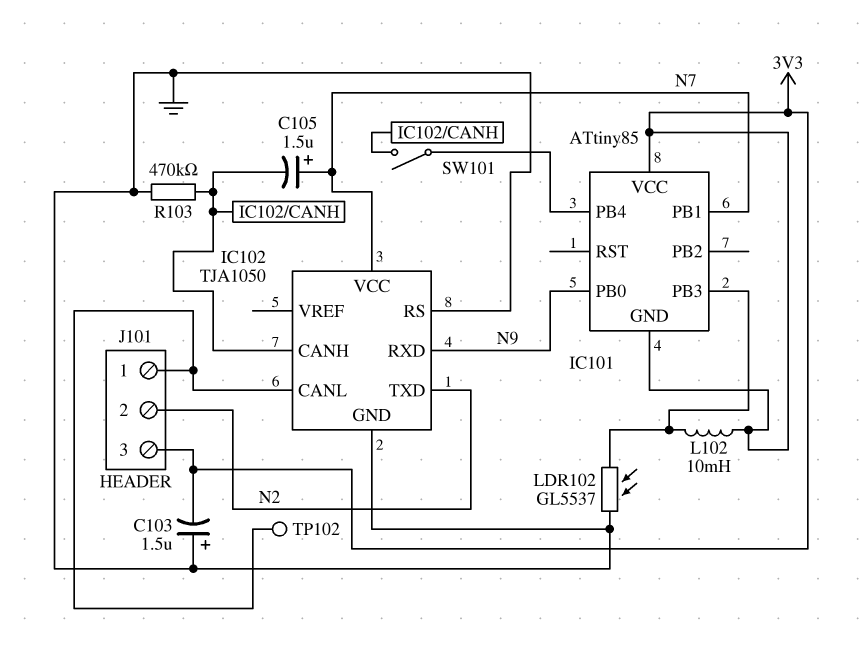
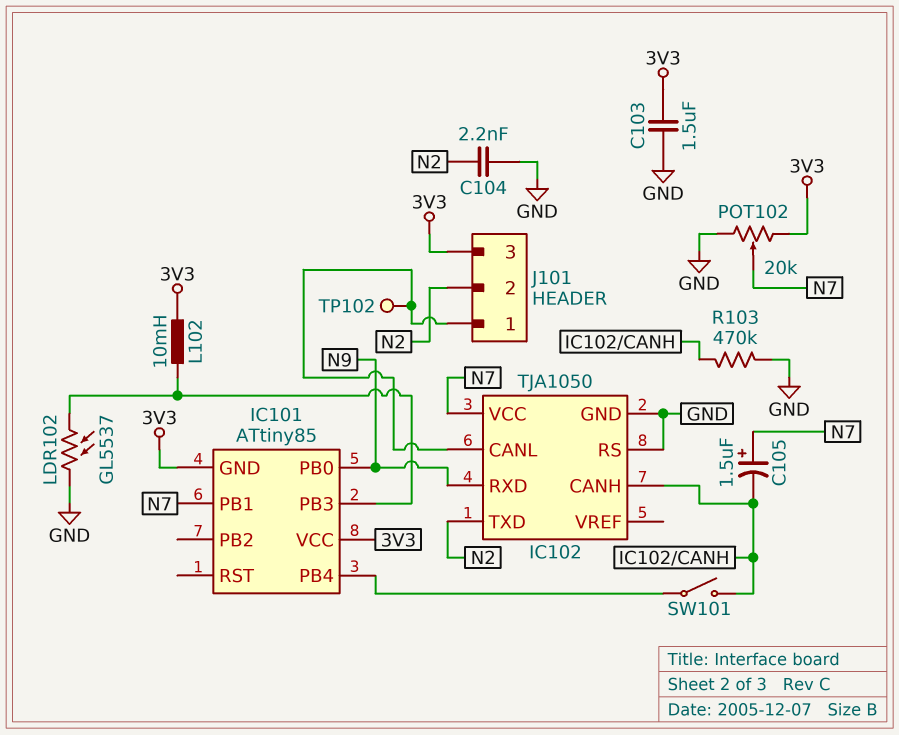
C103: 1.5uF (plus GND, minus 3V3) -> 1.5uF (3V3, GND)
C104: none -> 2.2nF (GND, N2)
POT102: none -> 20k (3V3, GND, wiper N7)

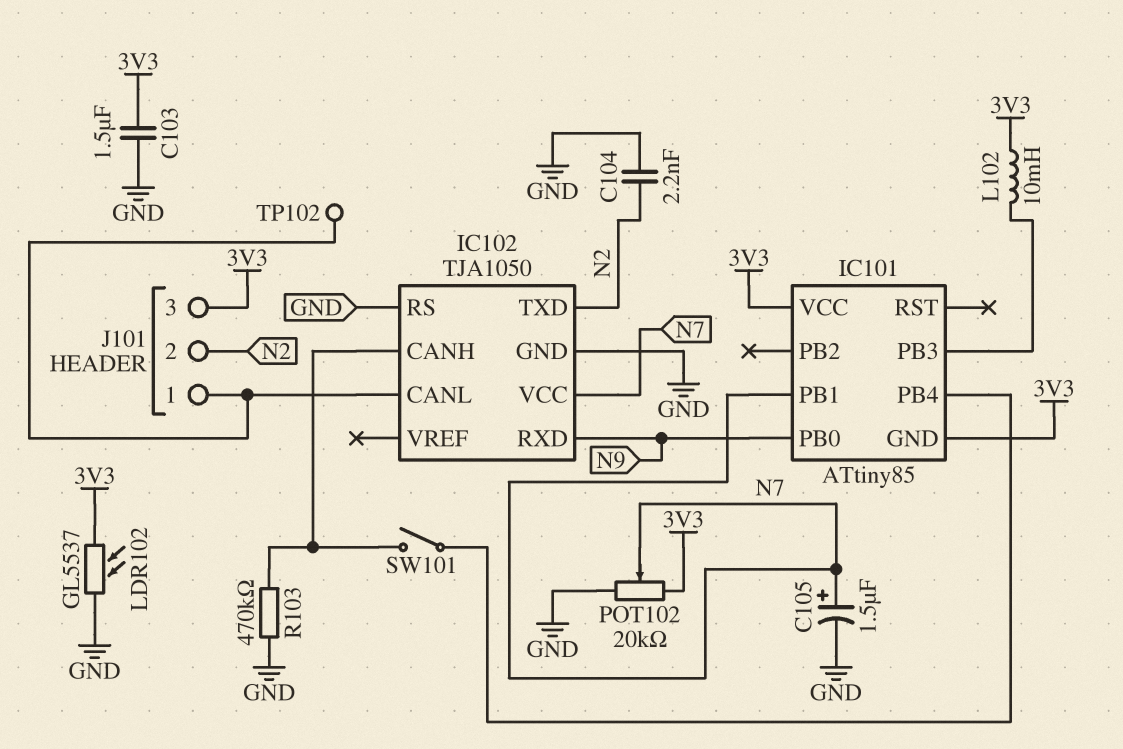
C105: 1.5uF (plus N7, minus IC102/CANH) -> 1.5uF (plus N7, minus GND)
LDR102: GL5537 (GND, IC101/PB3) -> GL5537 (3V3, GND)

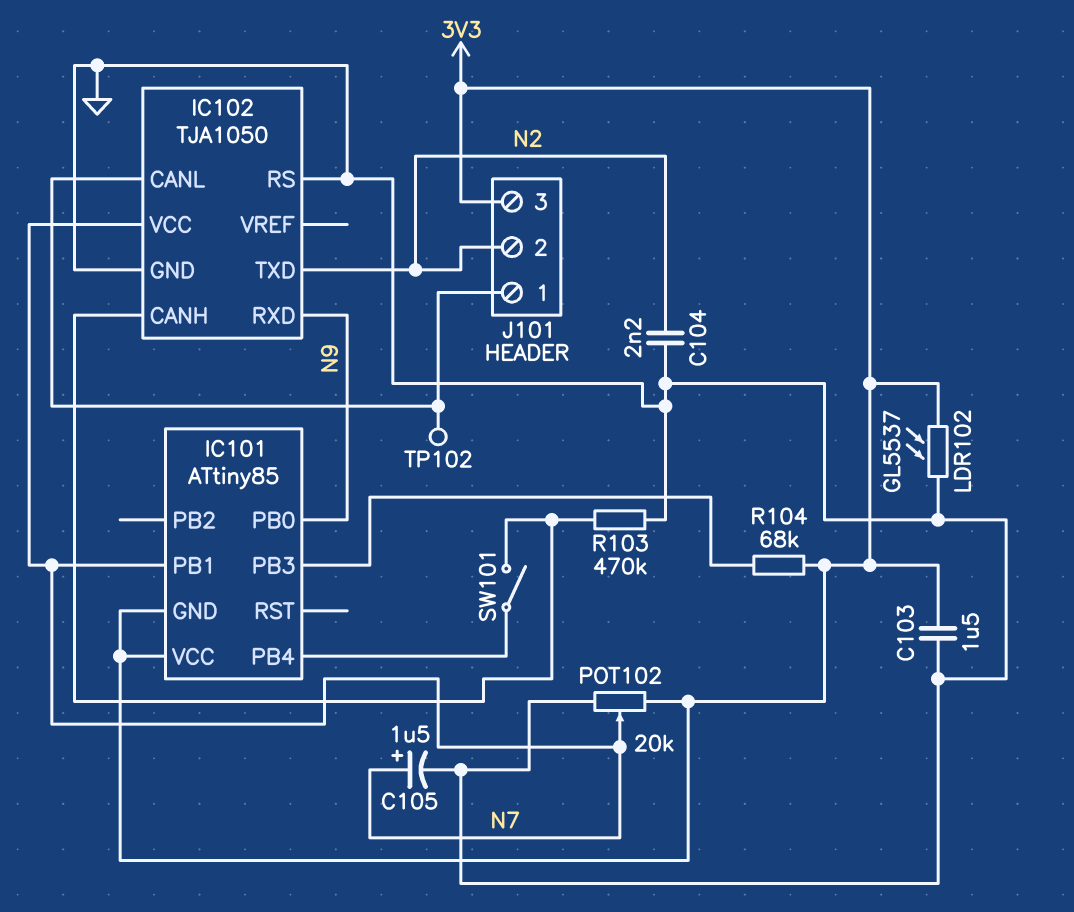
L102: 10mH (3V3, IC101/PB3) -> none
R104: none -> 68k (3V3, IC101/PB3)

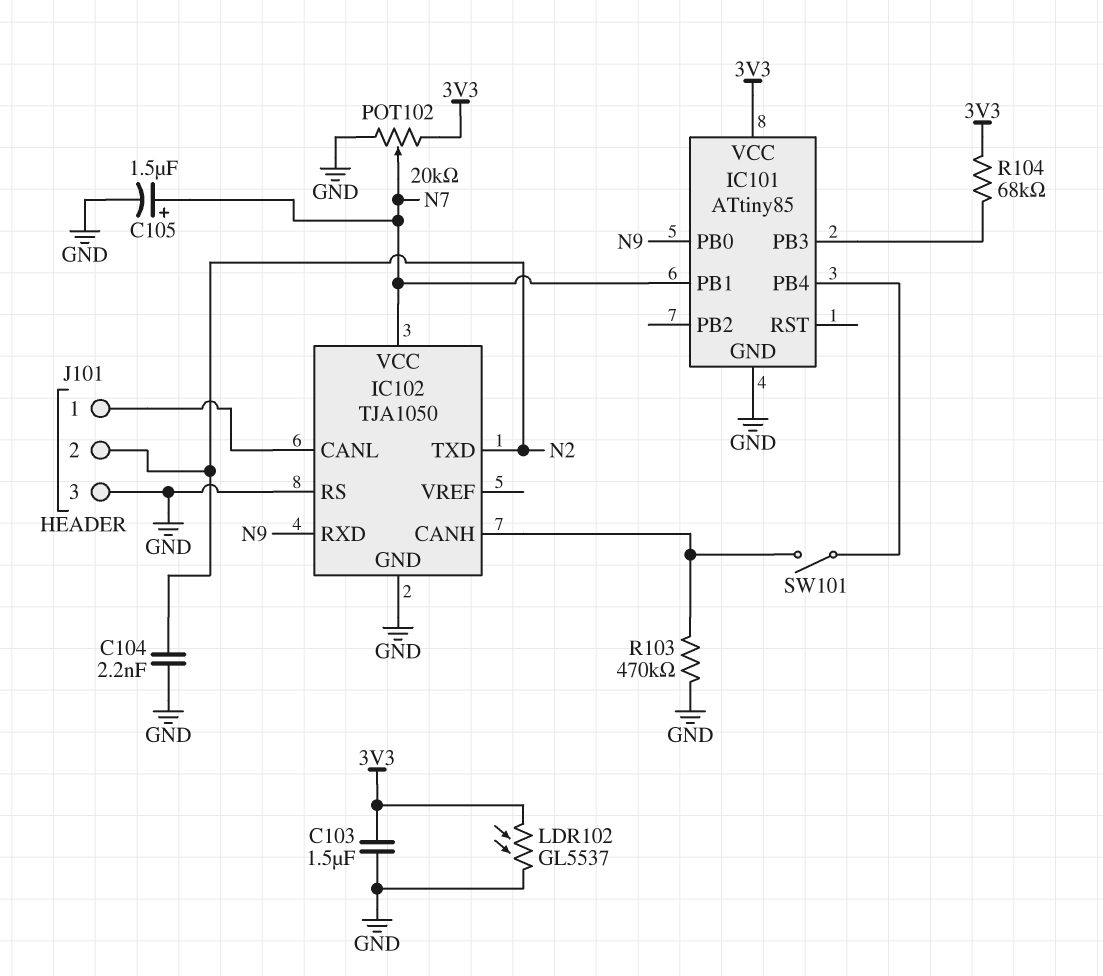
IC101 pin GND: 3V3 -> GND
J101 pin 3: 3V3 -> GND
TP102: test point (IC102/CANL) -> none

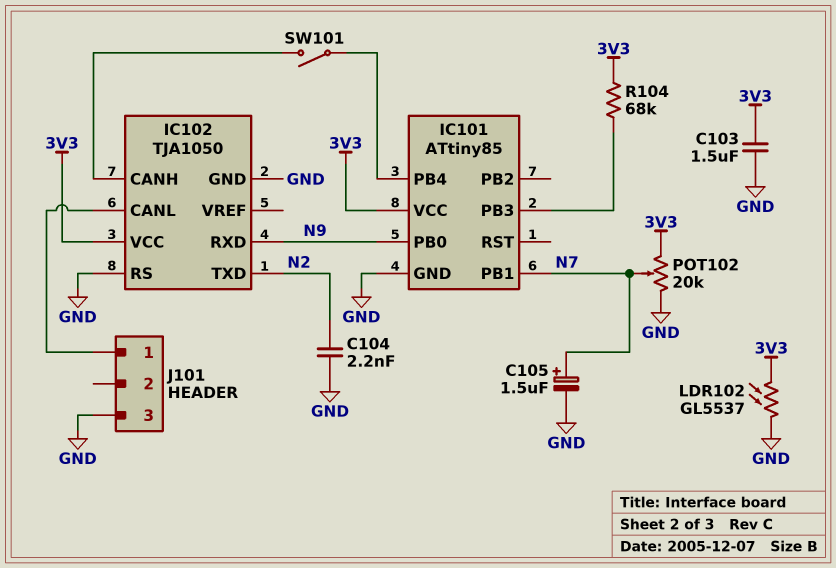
IC102 pin VCC: N7 -> 3V3
J101 pin 2: N2 -> none
R103: 470k (GND, IC102/CANH) -> none

